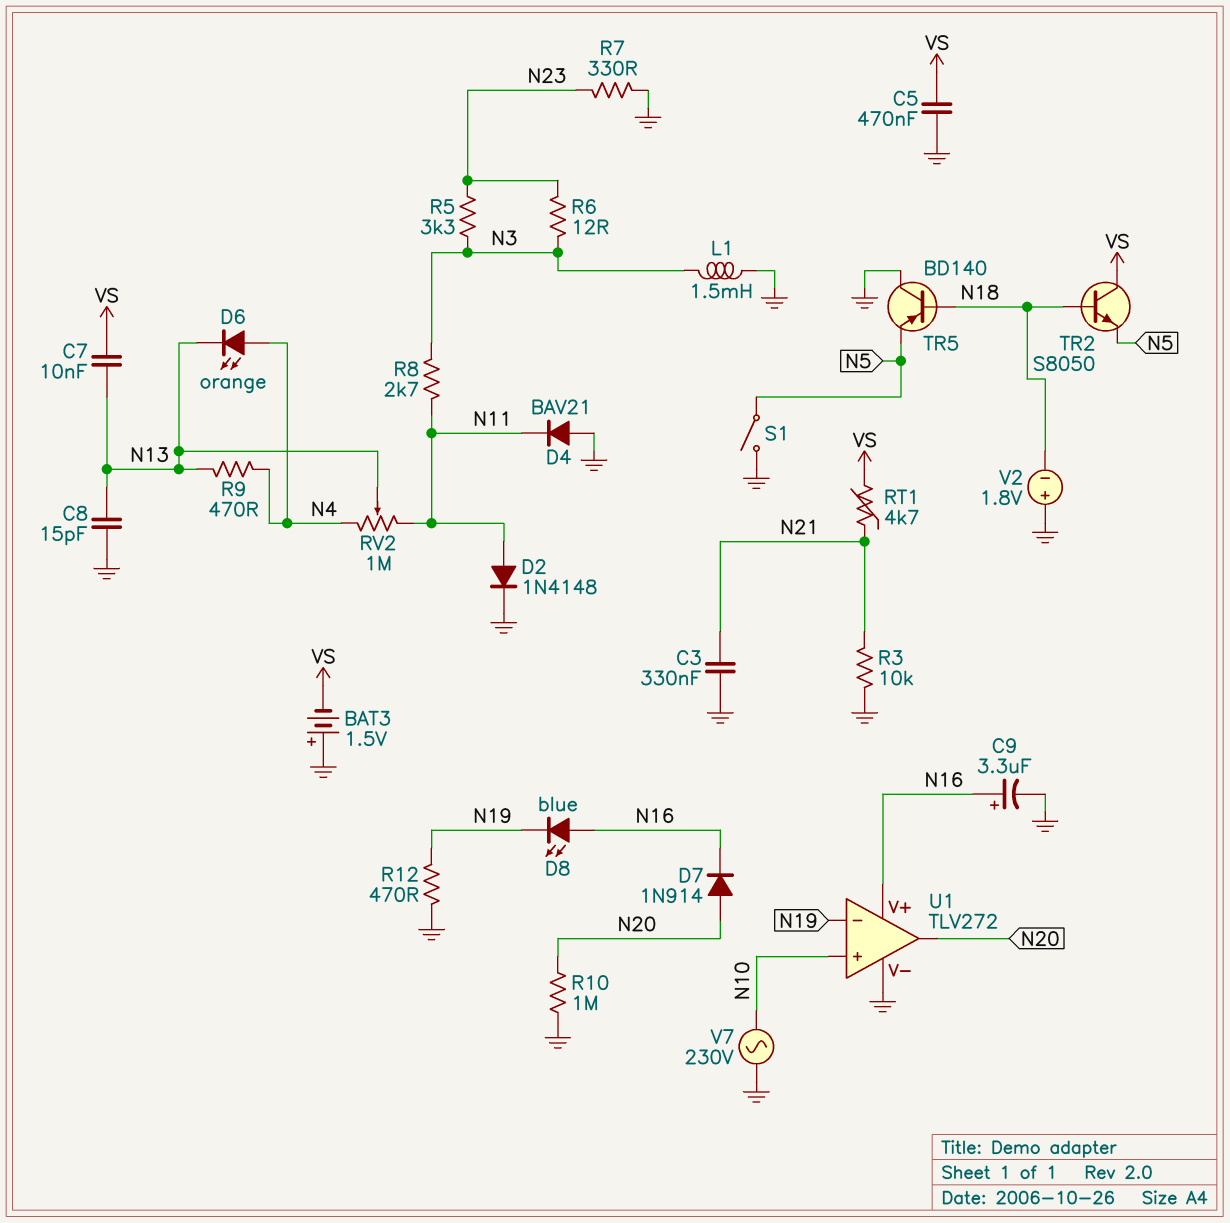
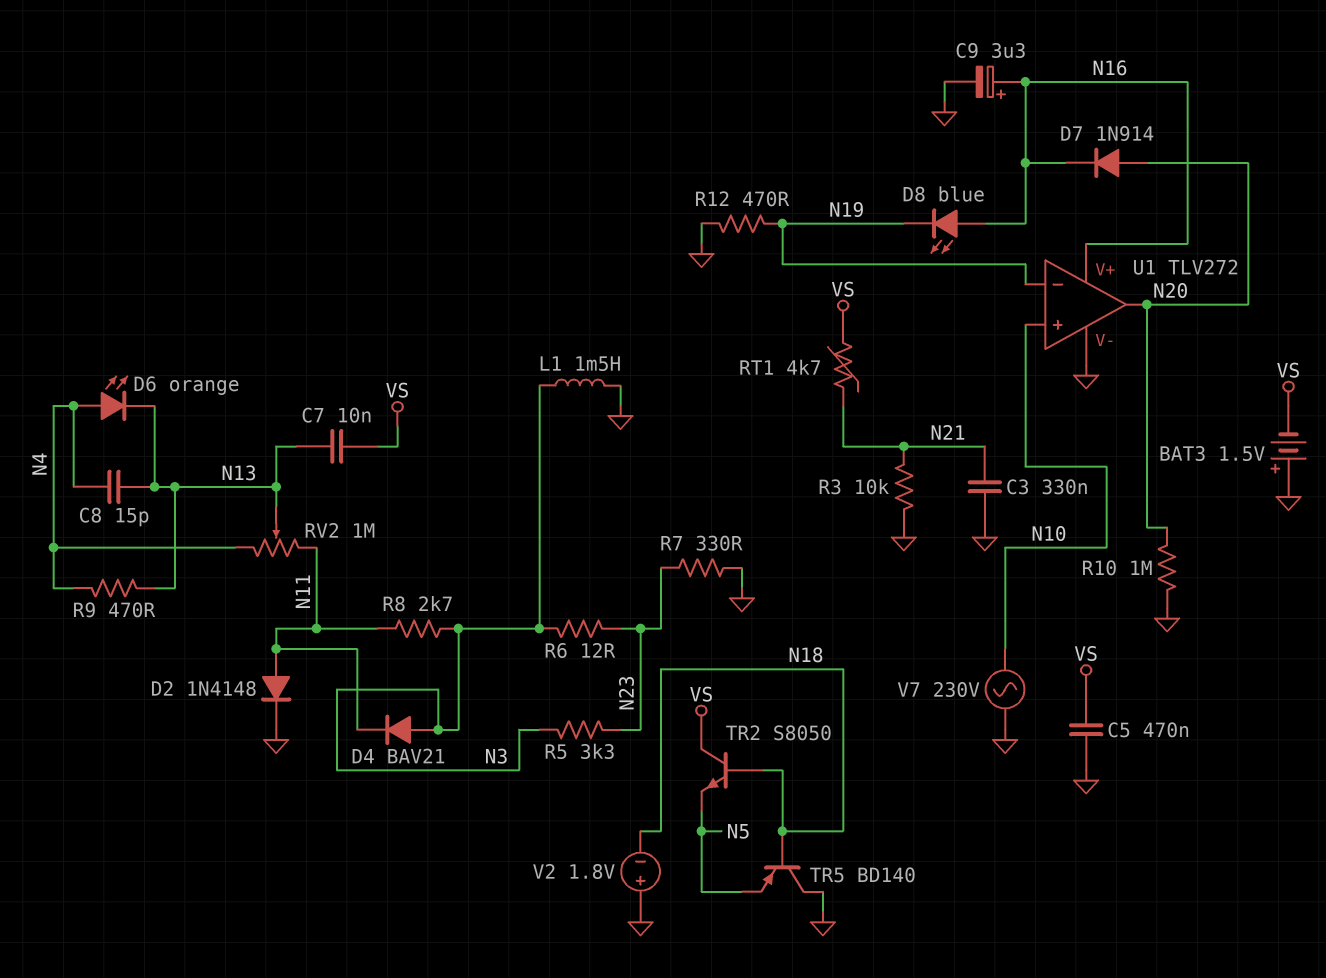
C8: 15pF (GND, N13) -> 15pF (N4, N13)
D4: diode BAV21 (A GND, K N11) -> diode BAV21 (A N3, K N11)
S1: switch (GND, N5) -> none

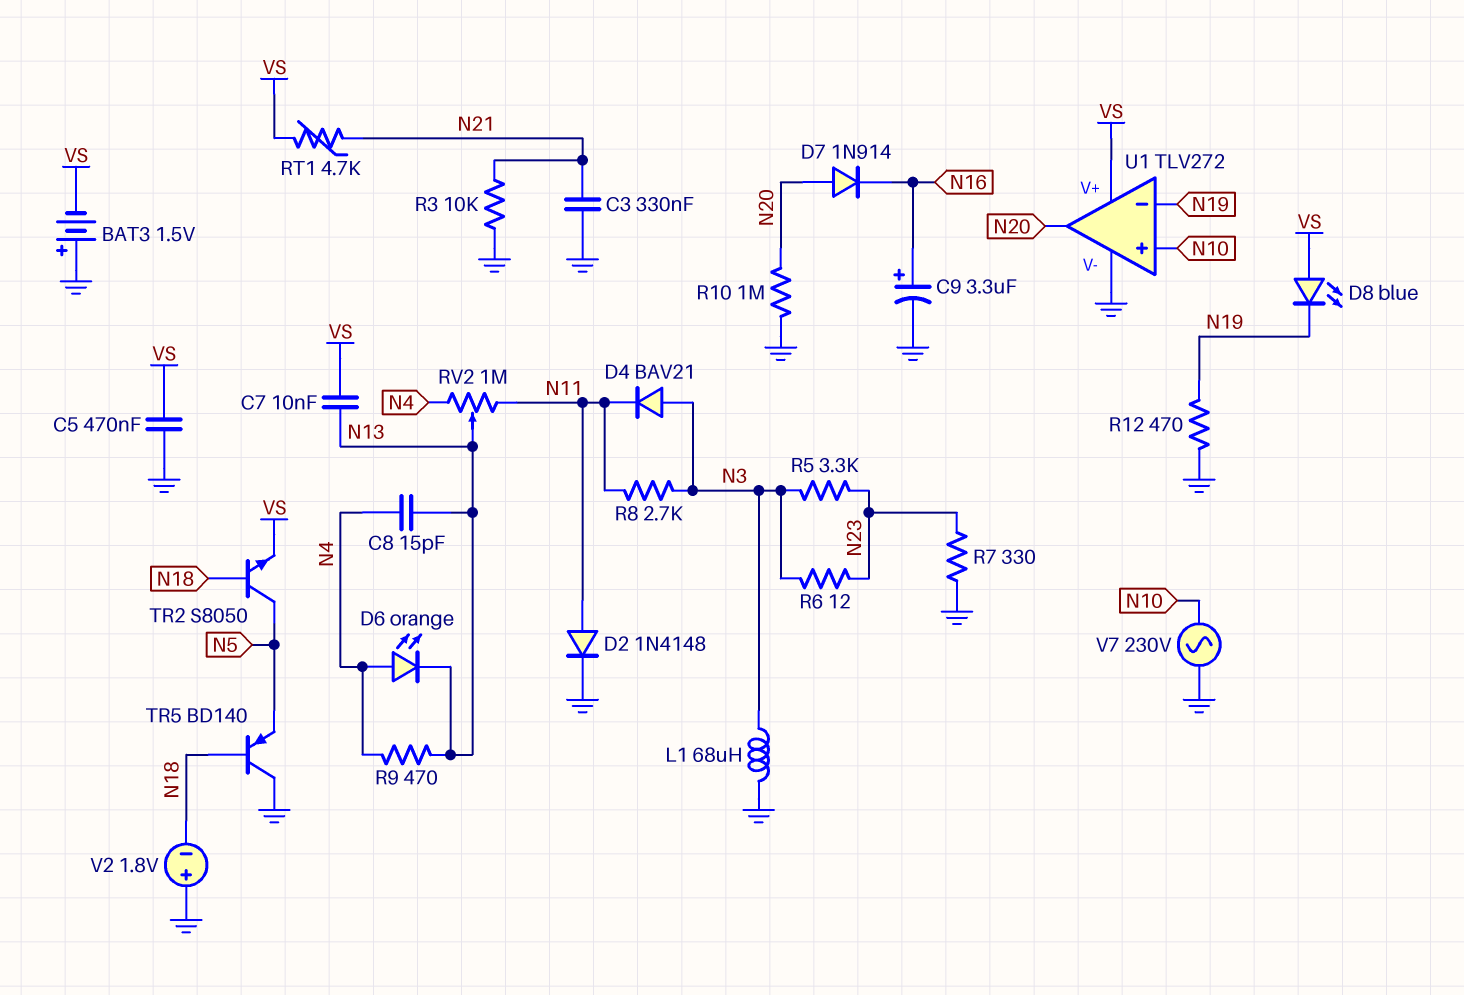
D8: LED blue (A N16, K N19) -> LED blue (A VS, K N19)
L1: 1.5mH (GND, N3) -> 68uH (GND, N3)
TR2: NPN S8050 (B N18, C VS, E N5) -> NPN S8050 (B N18, C N5, E VS)
U1 pin V+: N16 -> VS

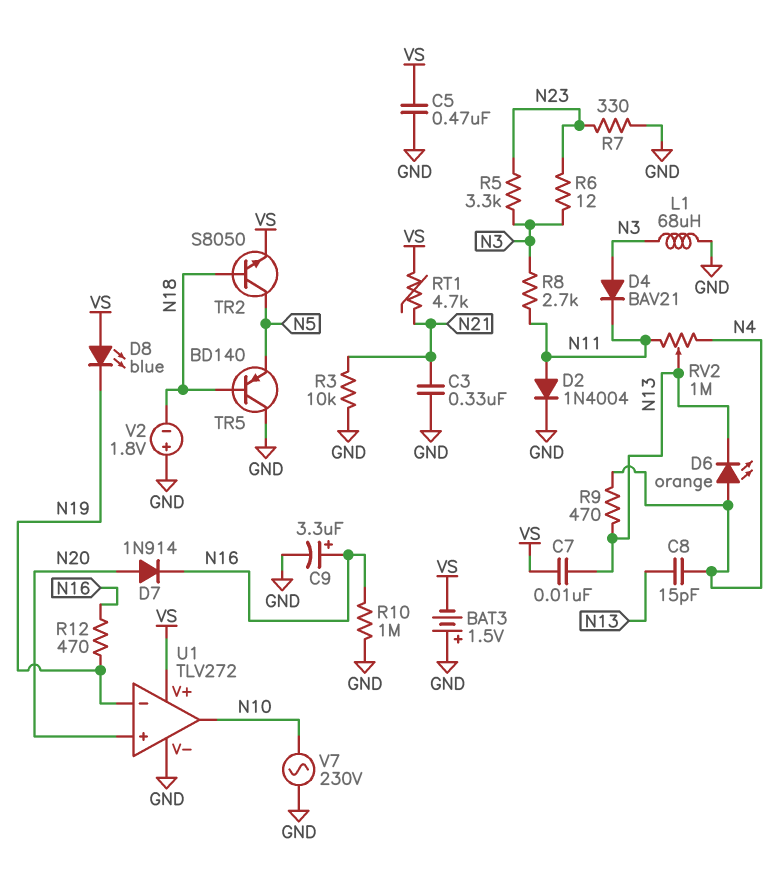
D2: diode 1N4148 (A N11, K GND) -> diode 1N4004 (A N11, K GND)
R10: 1M (GND, N20) -> 1M (GND, N16)
R12: 470 (GND, N19) -> 470 (N16, N19)
U1 pin in+: N10 -> N20
U1 pin out: N20 -> N10

